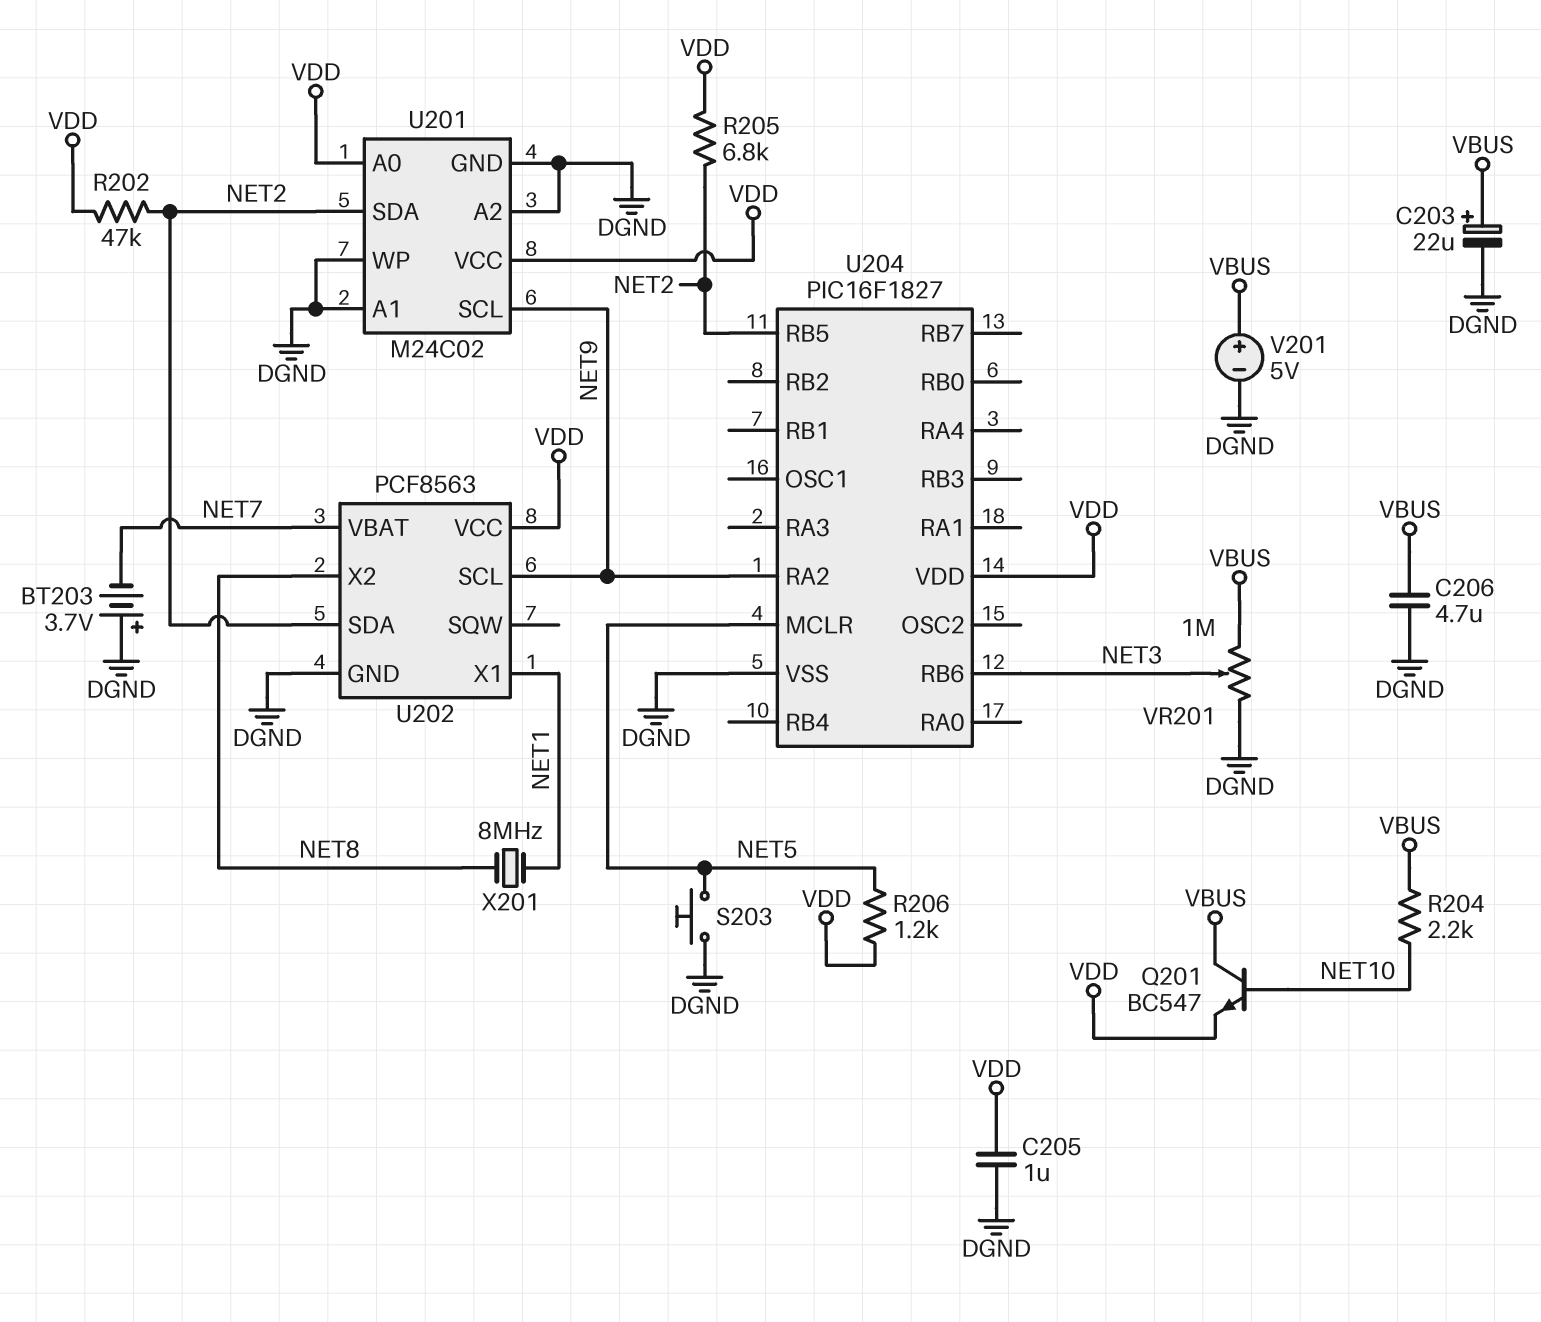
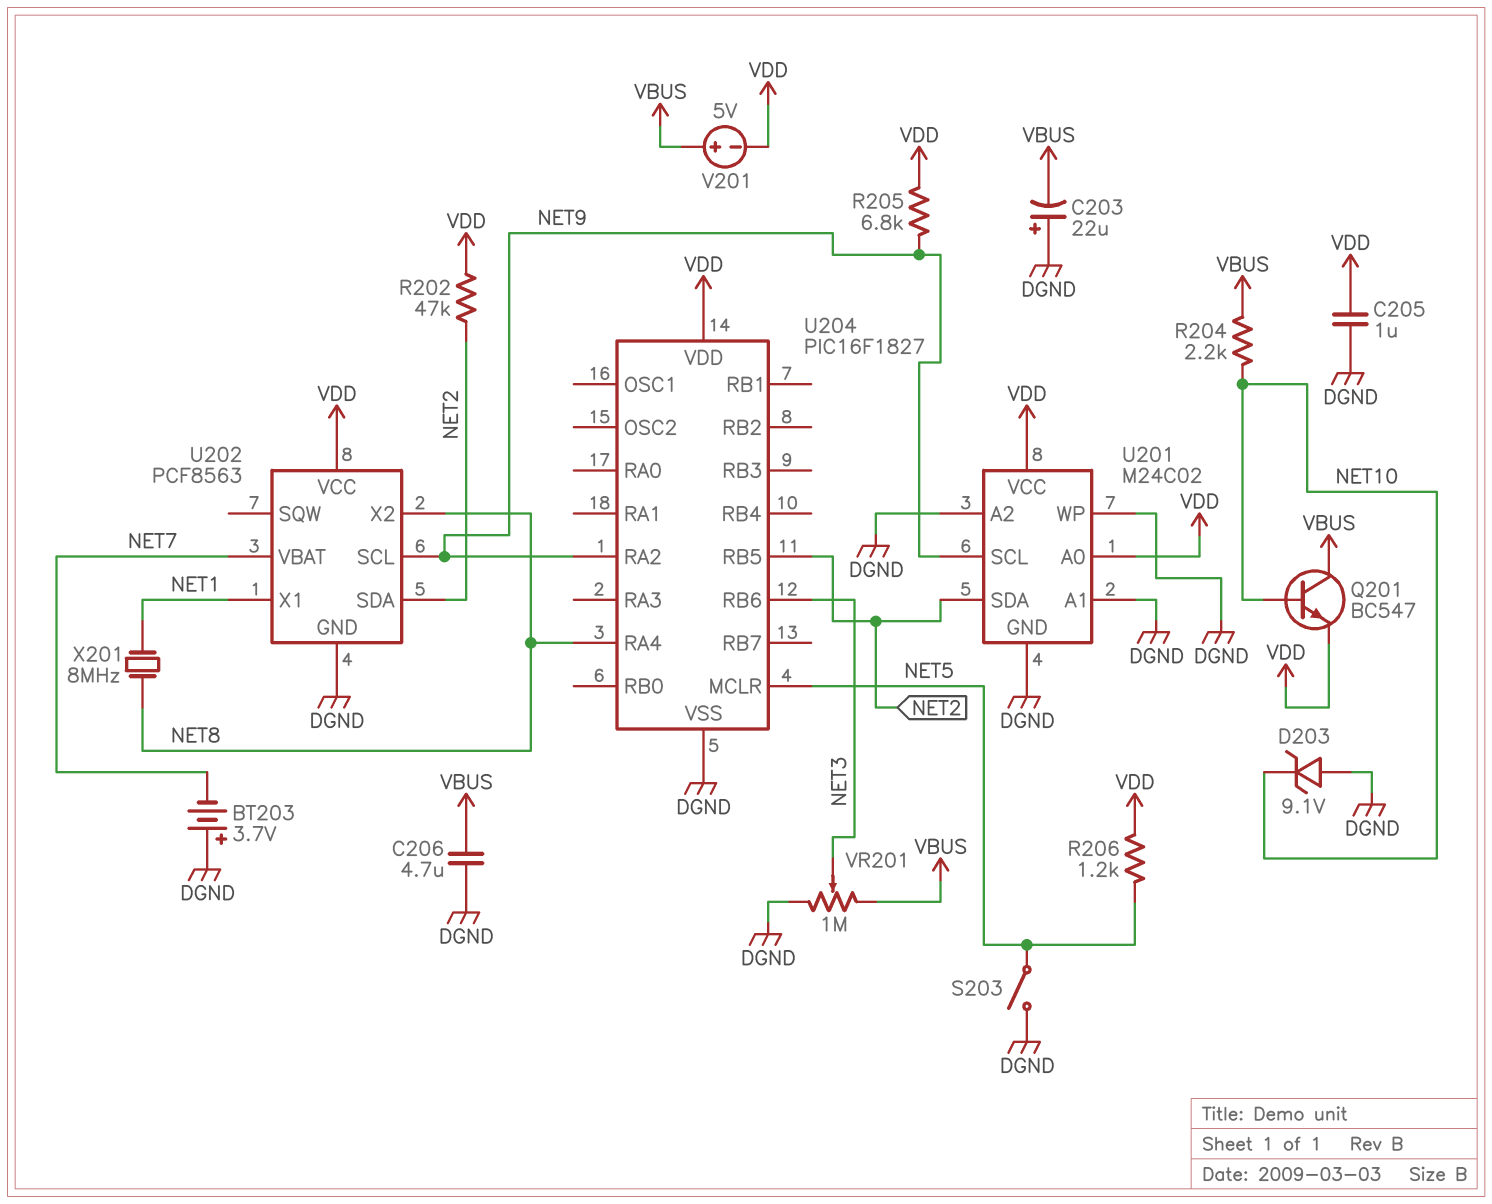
C203: 22uF (plus VBUS, minus DGND) -> 22uF (plus DGND, minus VBUS)
D203: none -> zener 9.1V (A DGND, K NET10)
R205: 6.8k (NET2, VDD) -> 6.8k (NET9, VDD)
S203: button (DGND, NET5) -> switch (DGND, NET5)
U204 pin RA4: none -> NET8
V201: 5V (plus VBUS, minus DGND) -> 5V (plus VBUS, minus VDD)

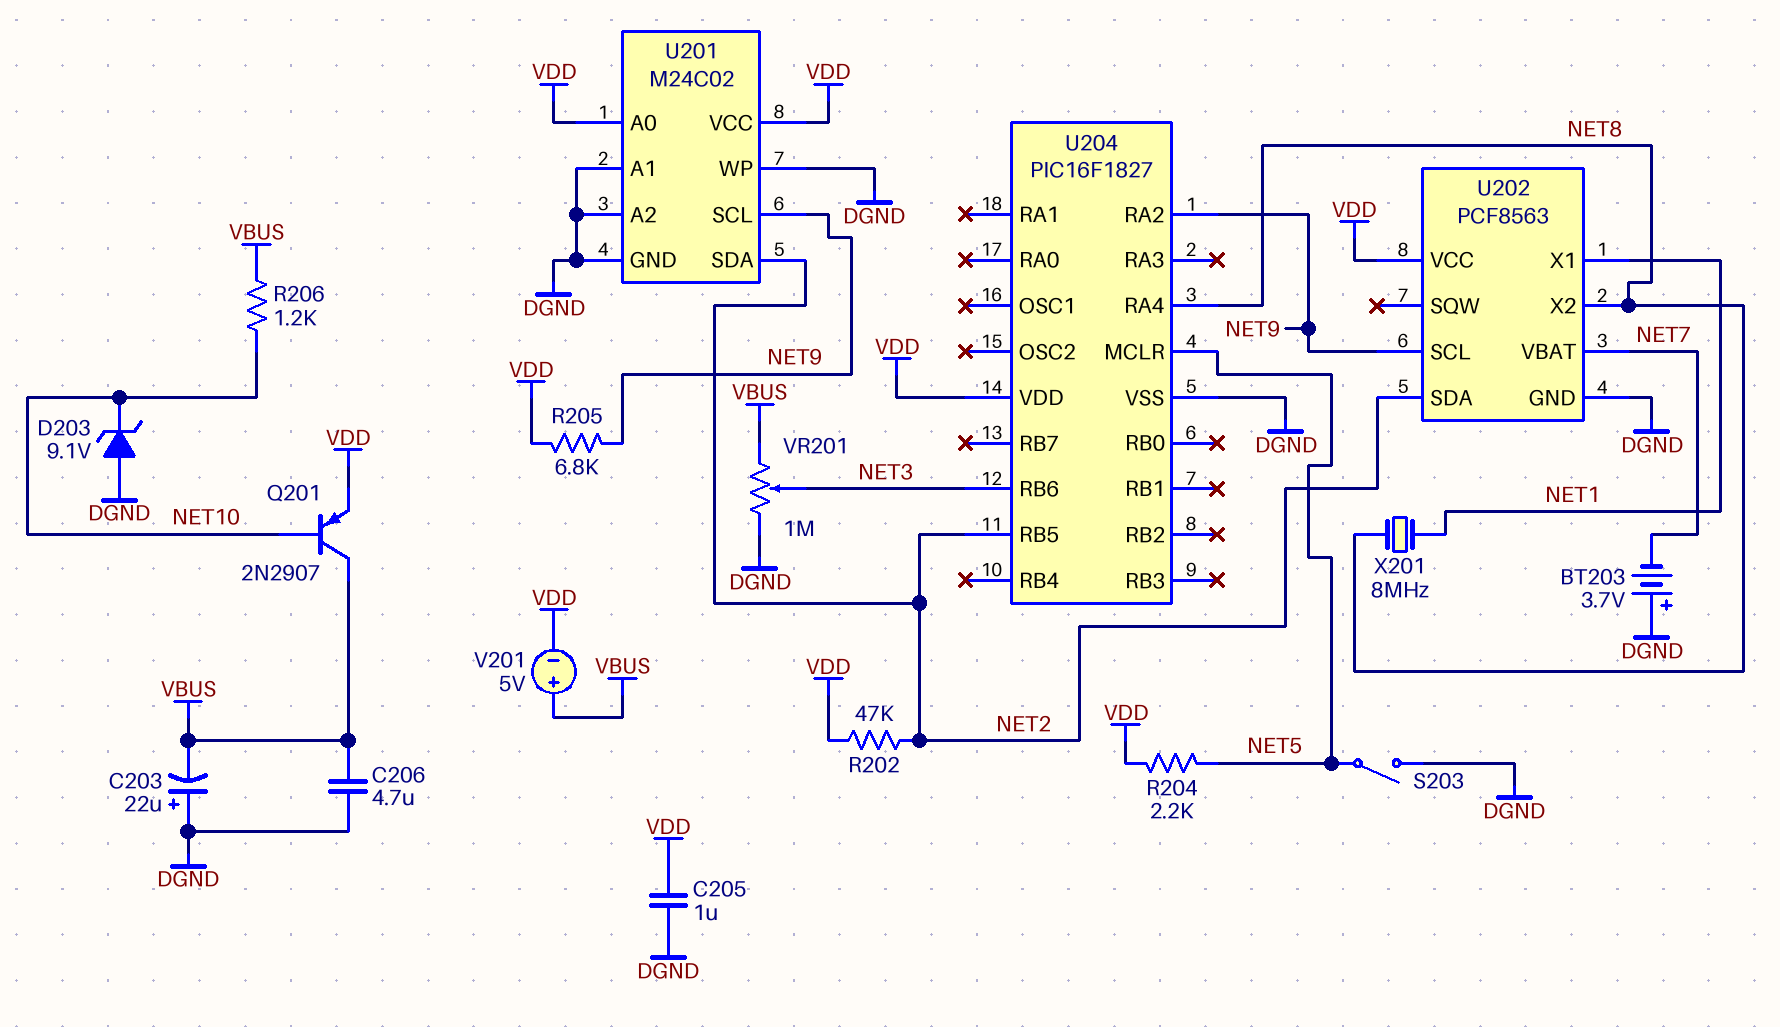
Q201: NPN BC547 (B NET10, C VBUS, E VDD) -> PNP 2N2907 (B NET10, C VBUS, E VDD)
R204: 2.2k (NET10, VBUS) -> 2.2k (NET5, VDD)
R206: 1.2k (NET5, VDD) -> 1.2k (NET10, VBUS)

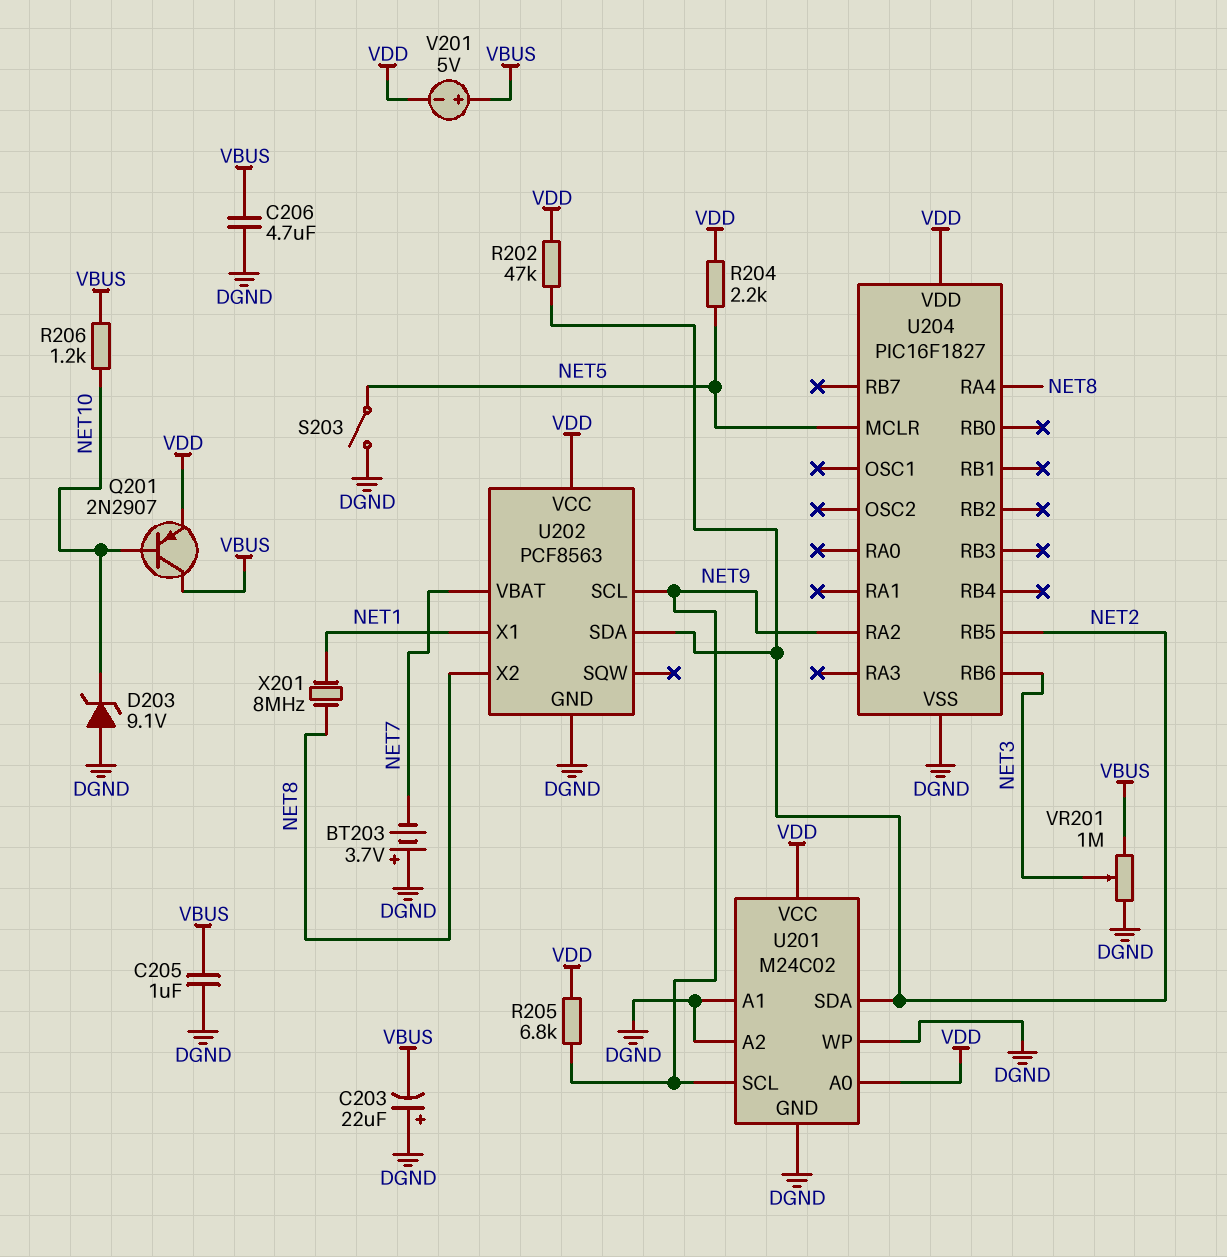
C205: 1uF (DGND, VDD) -> 1uF (DGND, VBUS)

